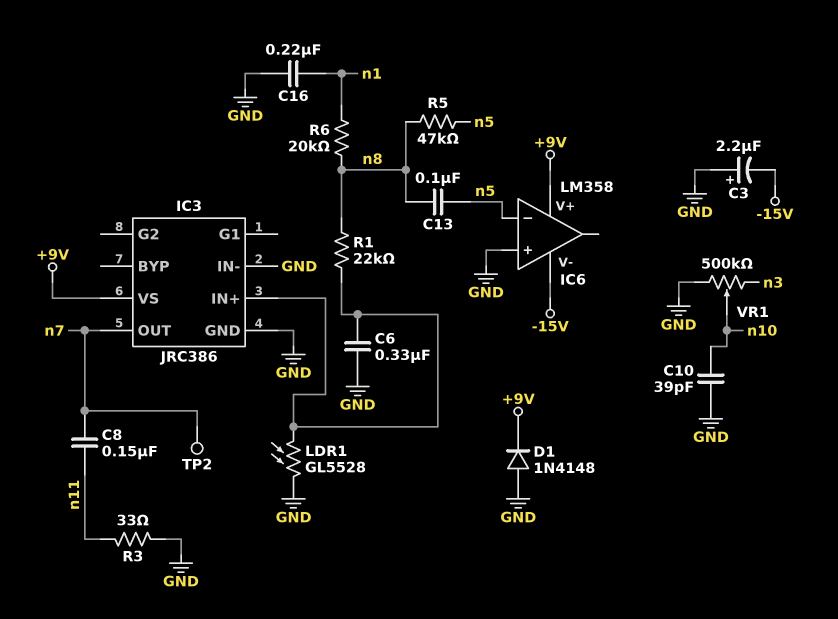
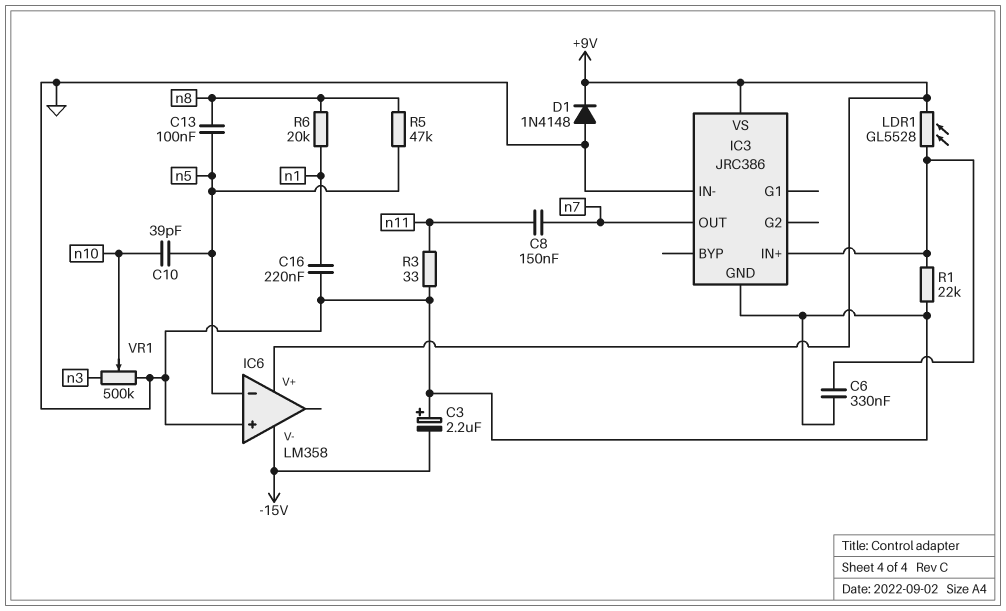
C10: 39pF (GND, n10) -> 39pF (n5, n10)
LDR1: GL5528 (GND, IC3/IN+) -> GL5528 (+9V, IC3/IN+)
R1: 22k (IC3/IN+, n8) -> 22k (GND, IC3/IN+)
TP2: test point (n7) -> none

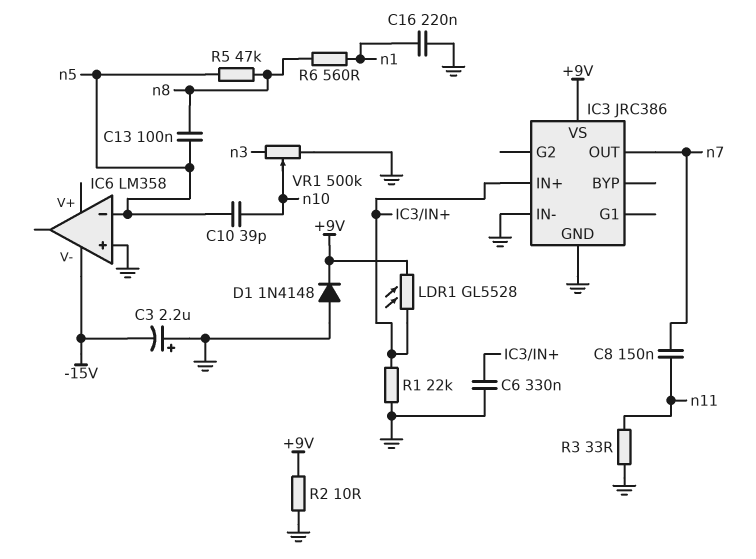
IC6 pin V+: +9V -> none
R2: none -> 10 (+9V, GND)
R6: 20k (n1, n8) -> 560 (n1, n8)

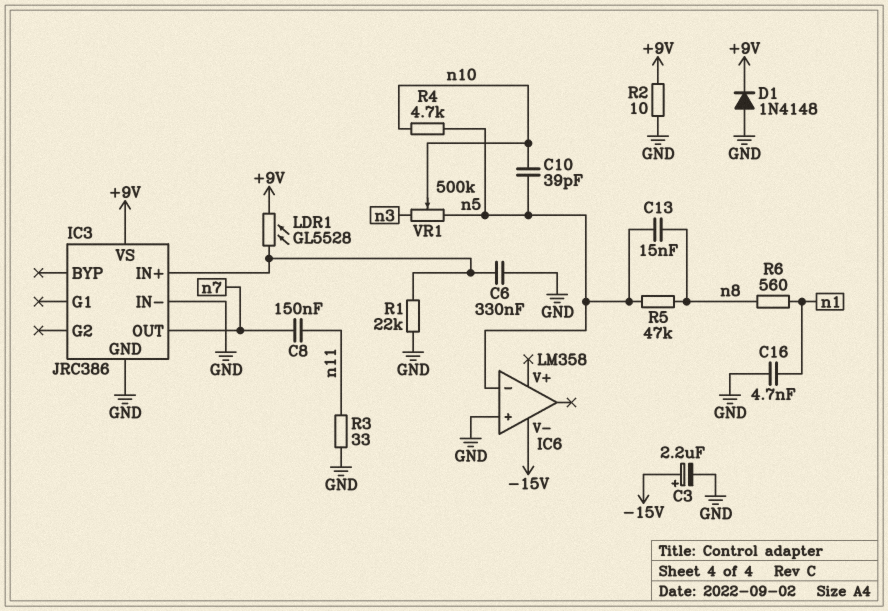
C3: 2.2uF (plus GND, minus -15V) -> 2.2uF (plus -15V, minus GND)
C13: 100nF (n5, n8) -> 15nF (n5, n8)
C16: 220nF (GND, n1) -> 4.7nF (GND, n1)
R4: none -> 4.7k (n5, n10)
VR1: 500k (GND, n3, wiper n10) -> 500k (n3, n5, wiper n10)

